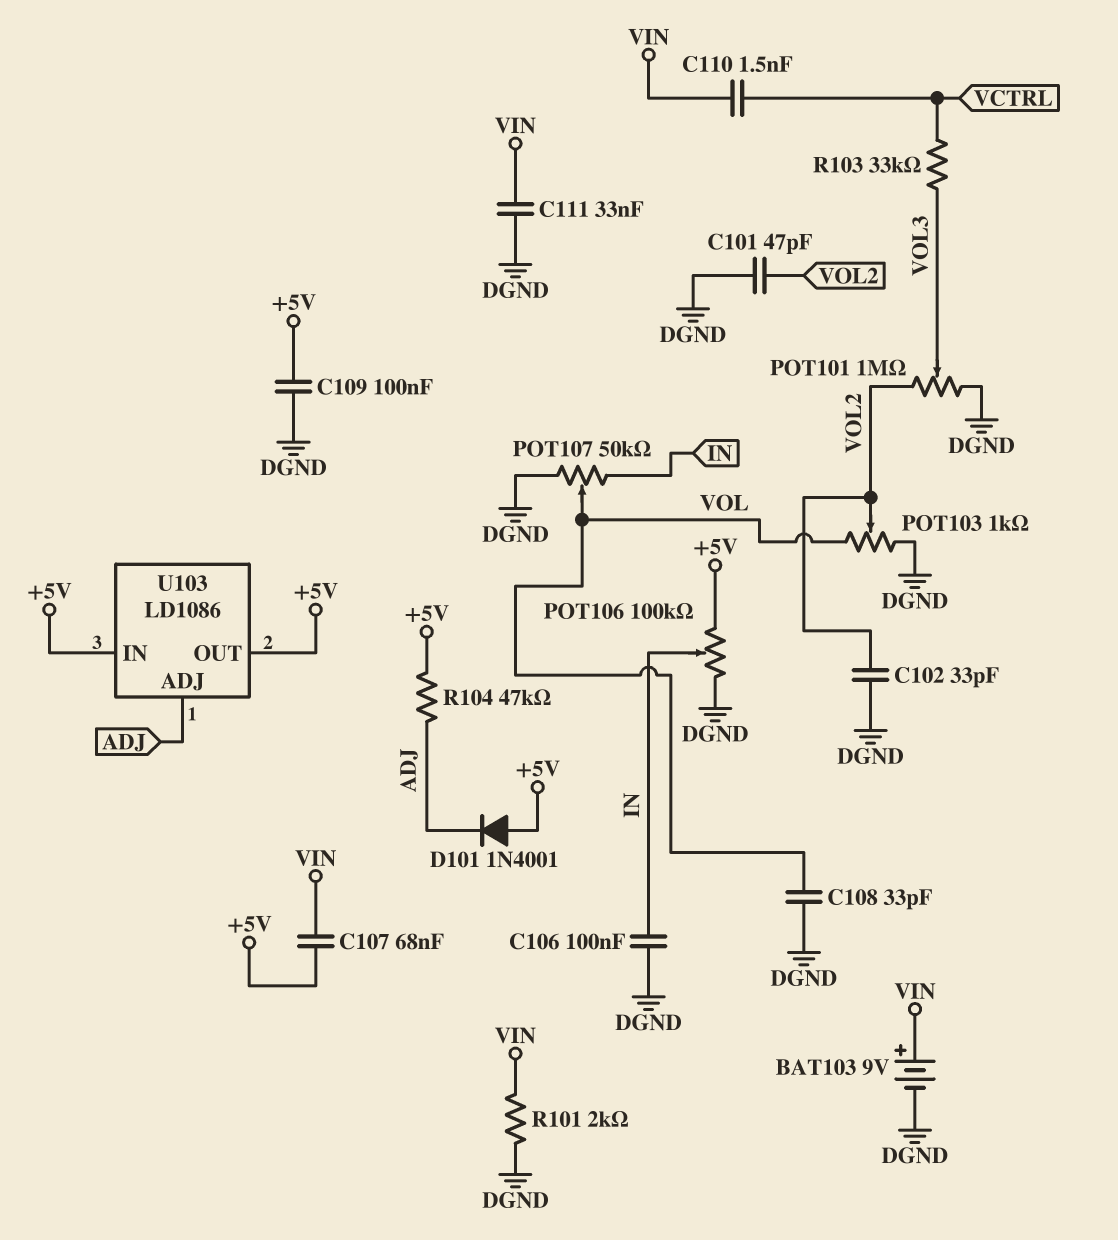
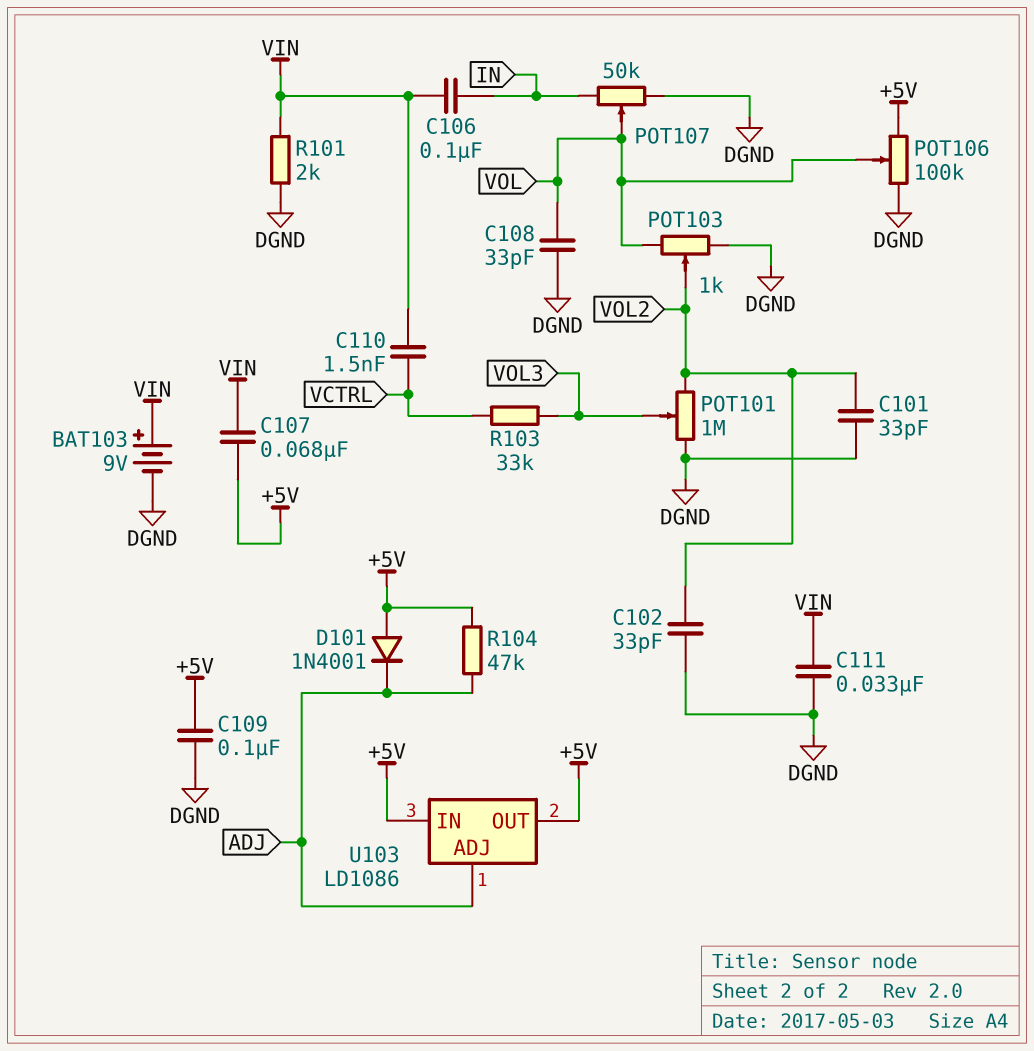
C101: 47pF (DGND, VOL2) -> 33pF (DGND, VOL2)
C106: 100nF (DGND, IN) -> 100nF (IN, VIN)
POT106: 100k (+5V, DGND, wiper IN) -> 100k (+5V, DGND, wiper VOL)

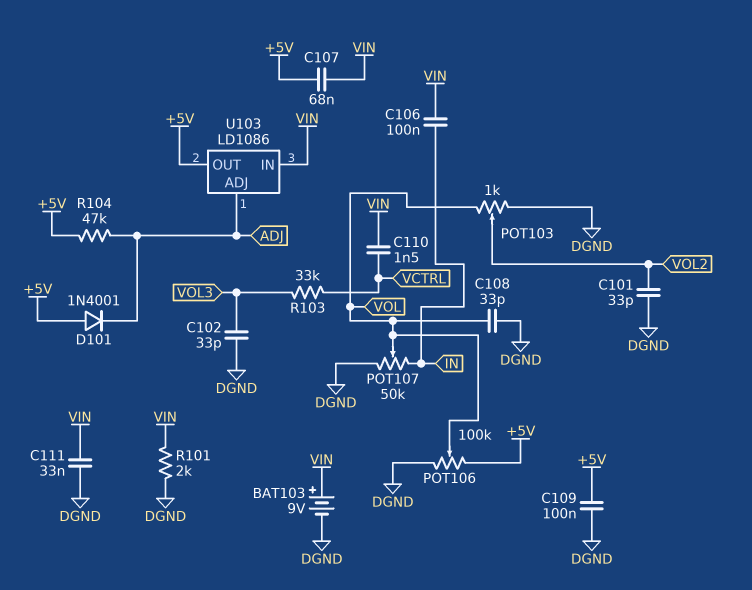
C102: 33pF (DGND, VOL2) -> 33pF (DGND, VOL3)
POT101: 1M (DGND, VOL2, wiper VOL3) -> none
U103 pin IN: +5V -> VIN

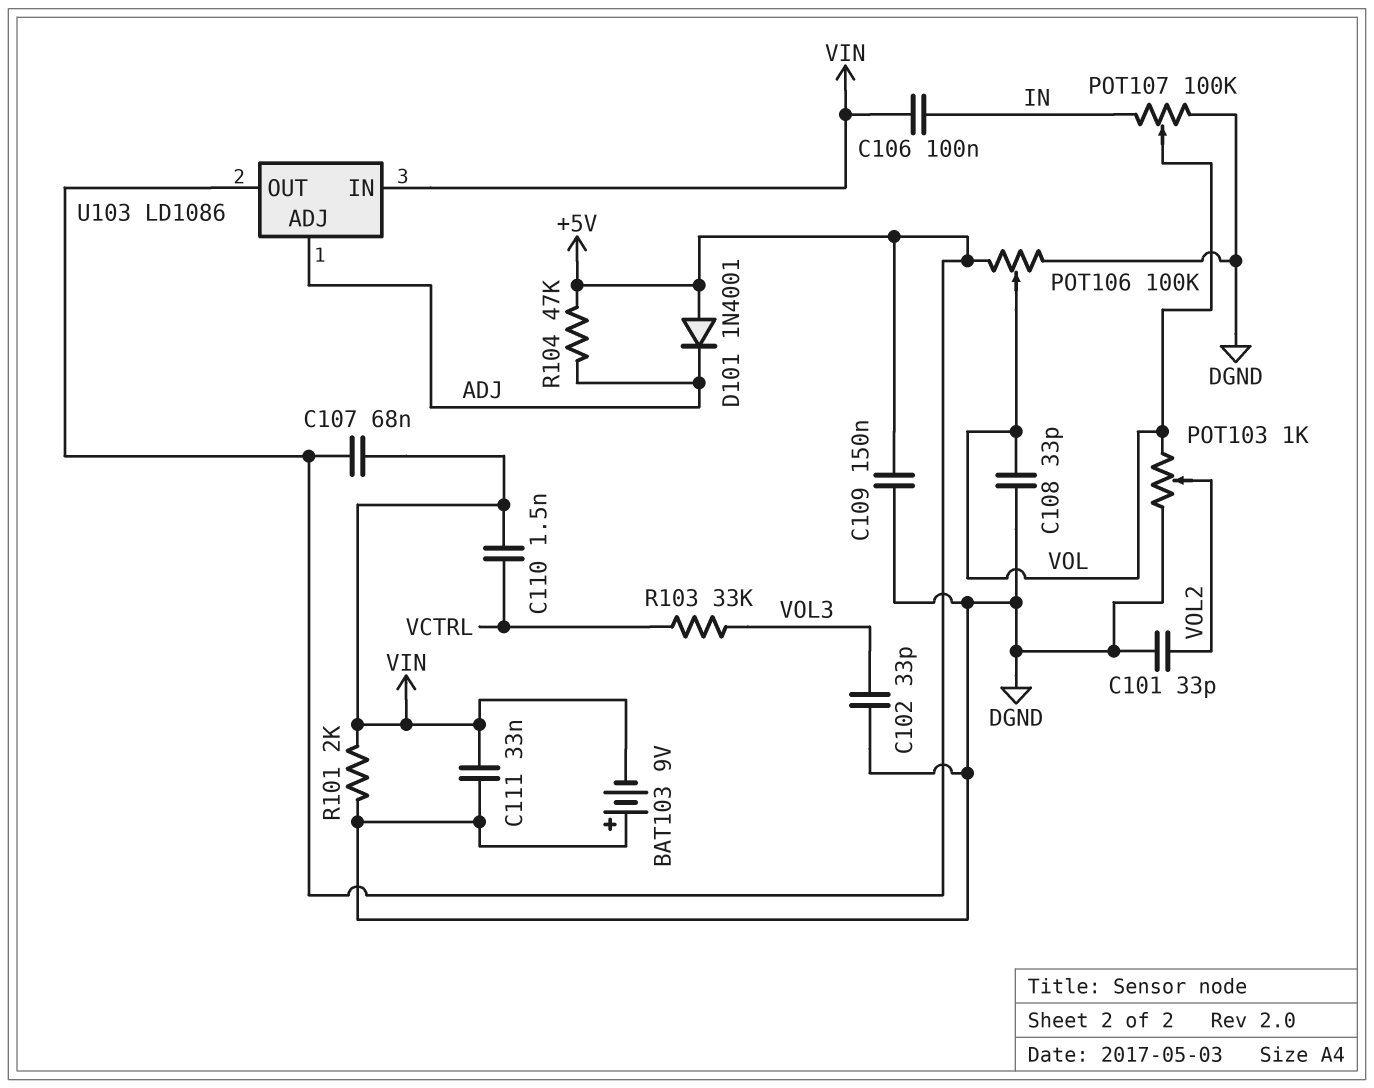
BAT103: 9V (plus VIN, minus DGND) -> 9V (plus DGND, minus VIN)
C109: 100nF (+5V, DGND) -> 150nF (+5V, DGND)
POT107: 50k (DGND, IN, wiper VOL) -> 100k (DGND, IN, wiper VOL)

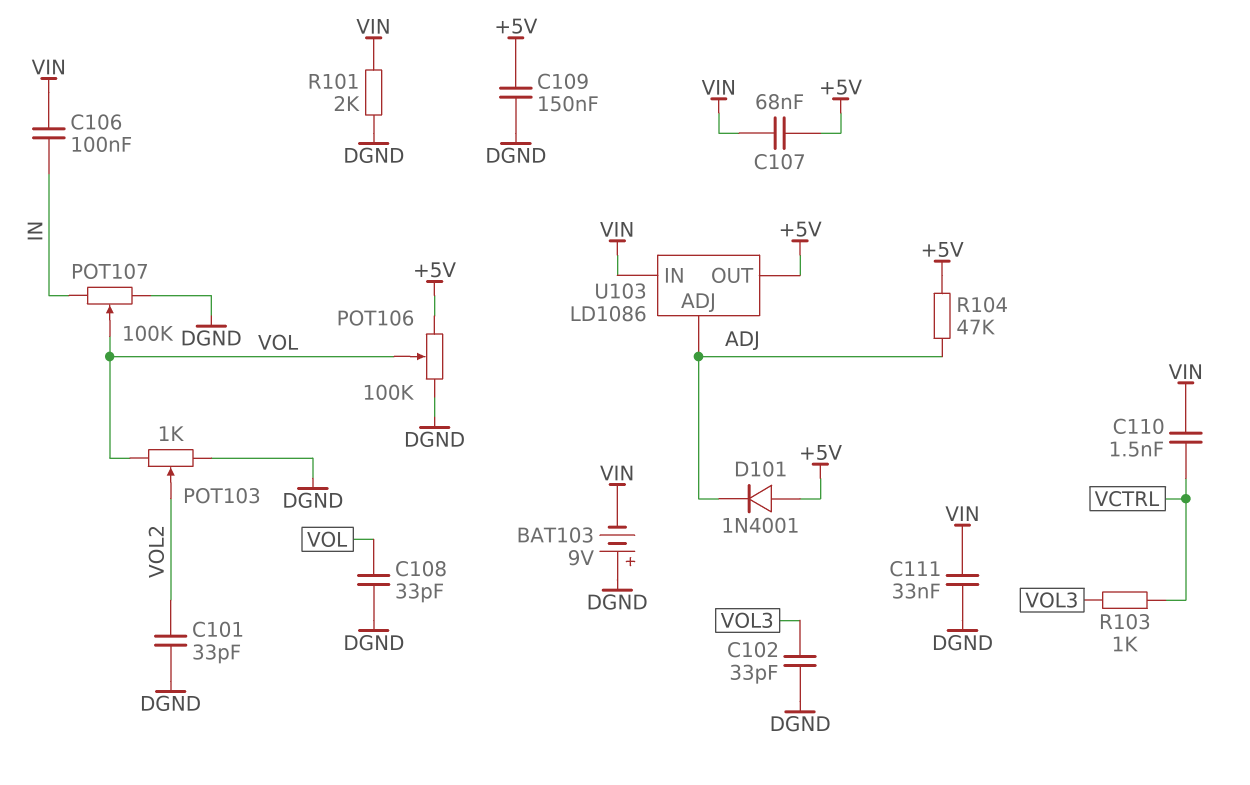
R103: 33k (VCTRL, VOL3) -> 1k (VCTRL, VOL3)

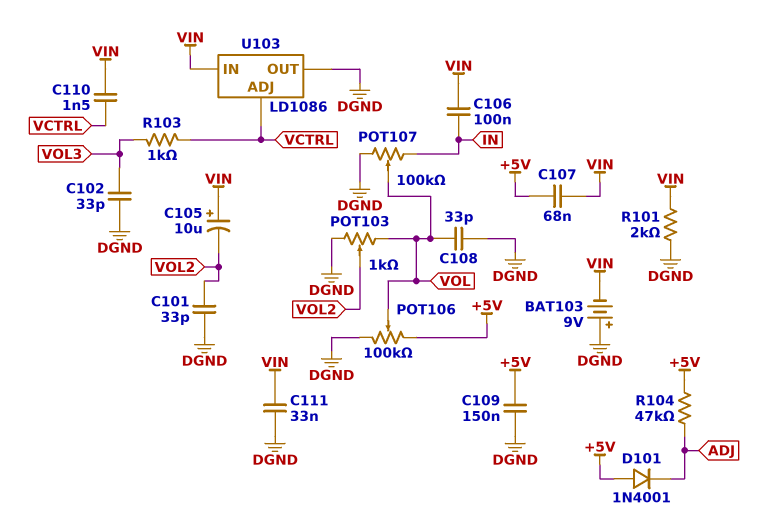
C105: none -> 10uF (plus VIN, minus VOL2)
U103 pin ADJ: ADJ -> VCTRL
U103 pin OUT: +5V -> DGND

